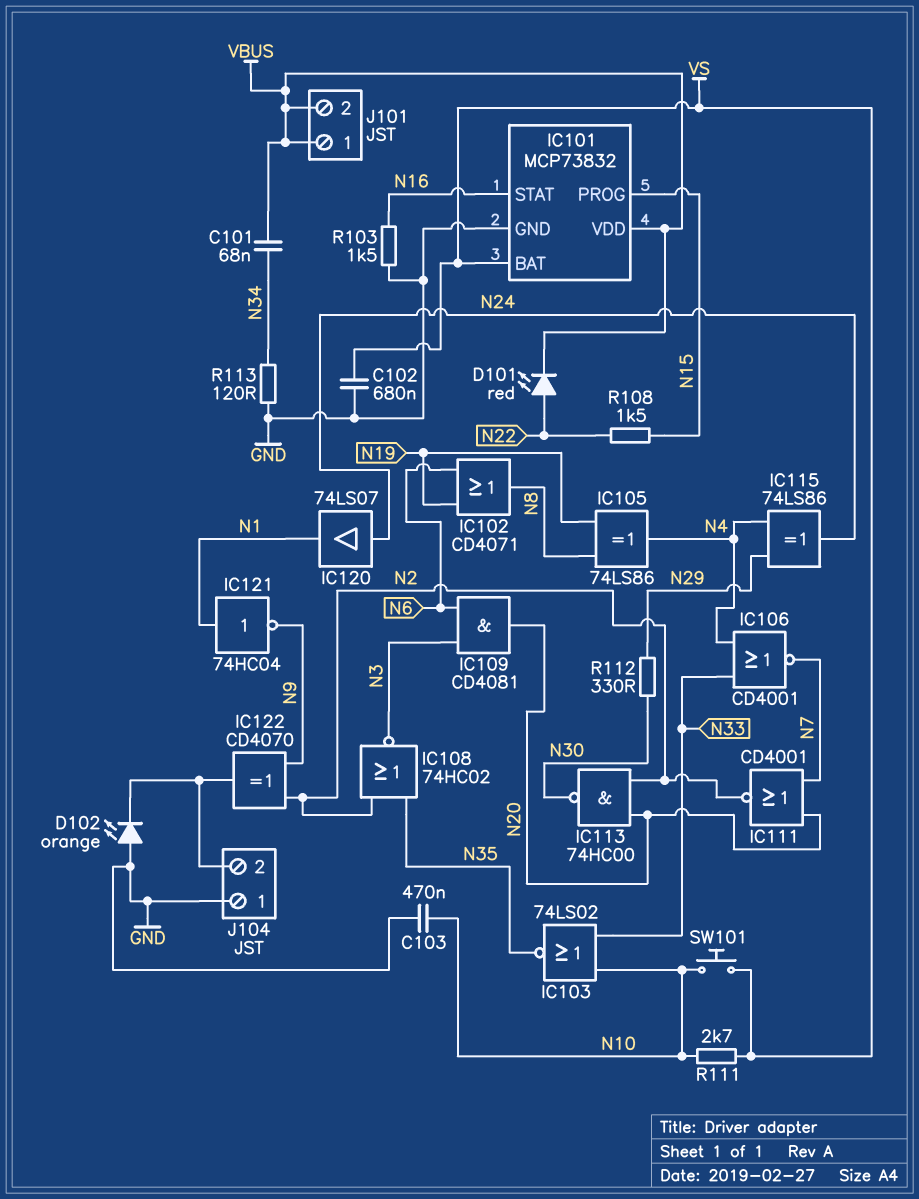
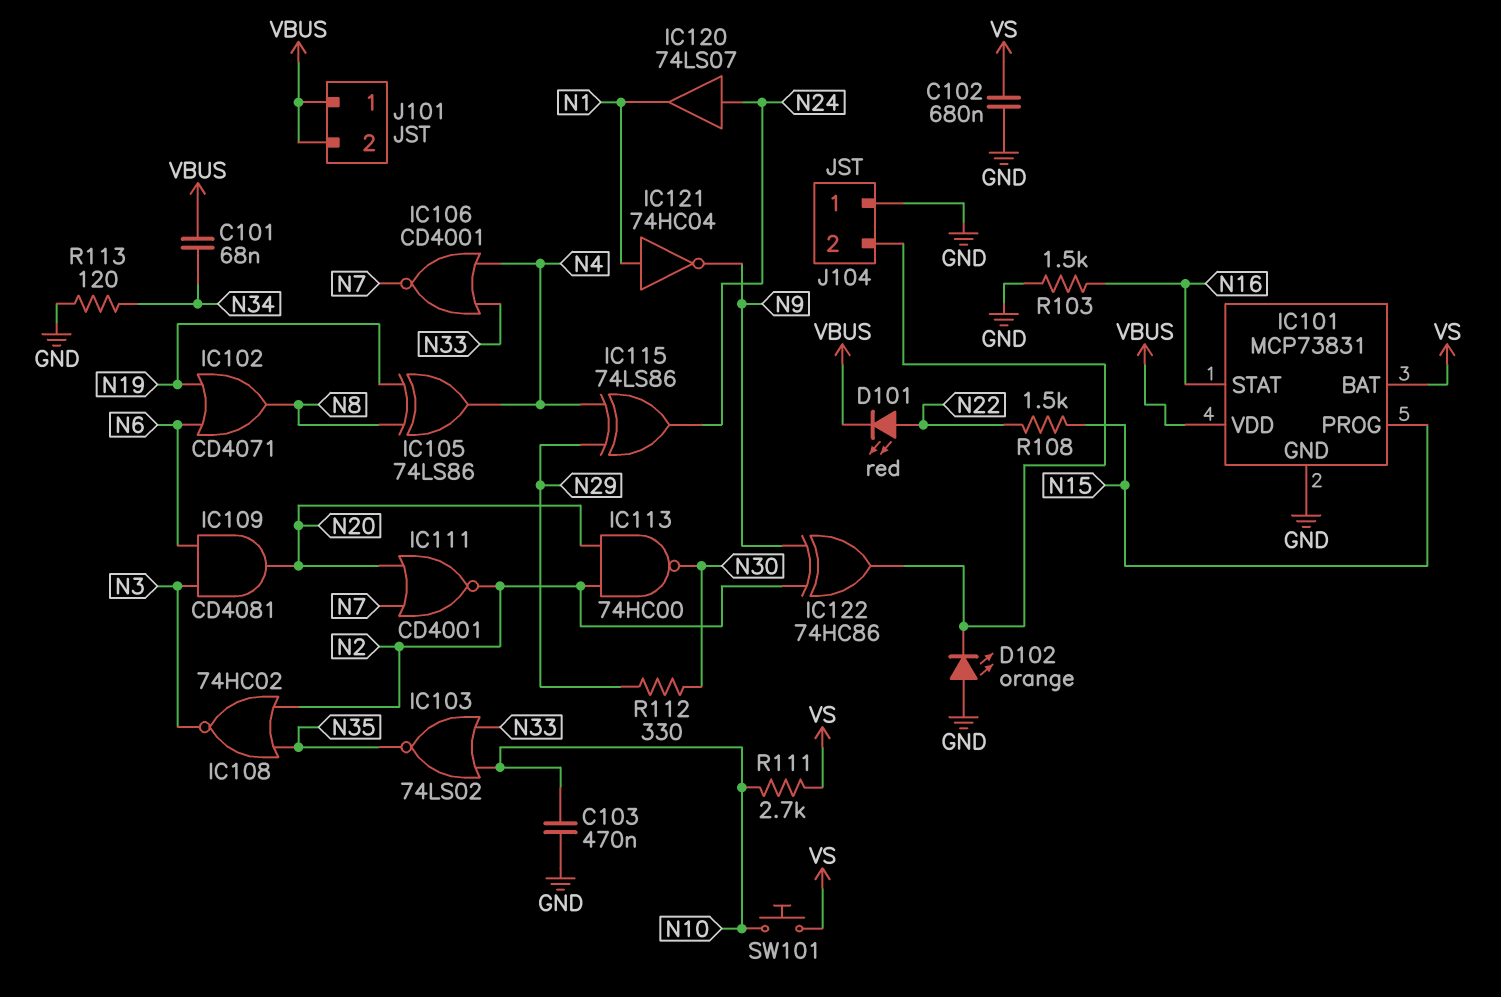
IC101: MCP73832 -> MCP73831
IC122: XOR CD4070 (in N2, in N9, out J104/2) -> XOR 74HC86 (in N2, in N9, out J104/2)

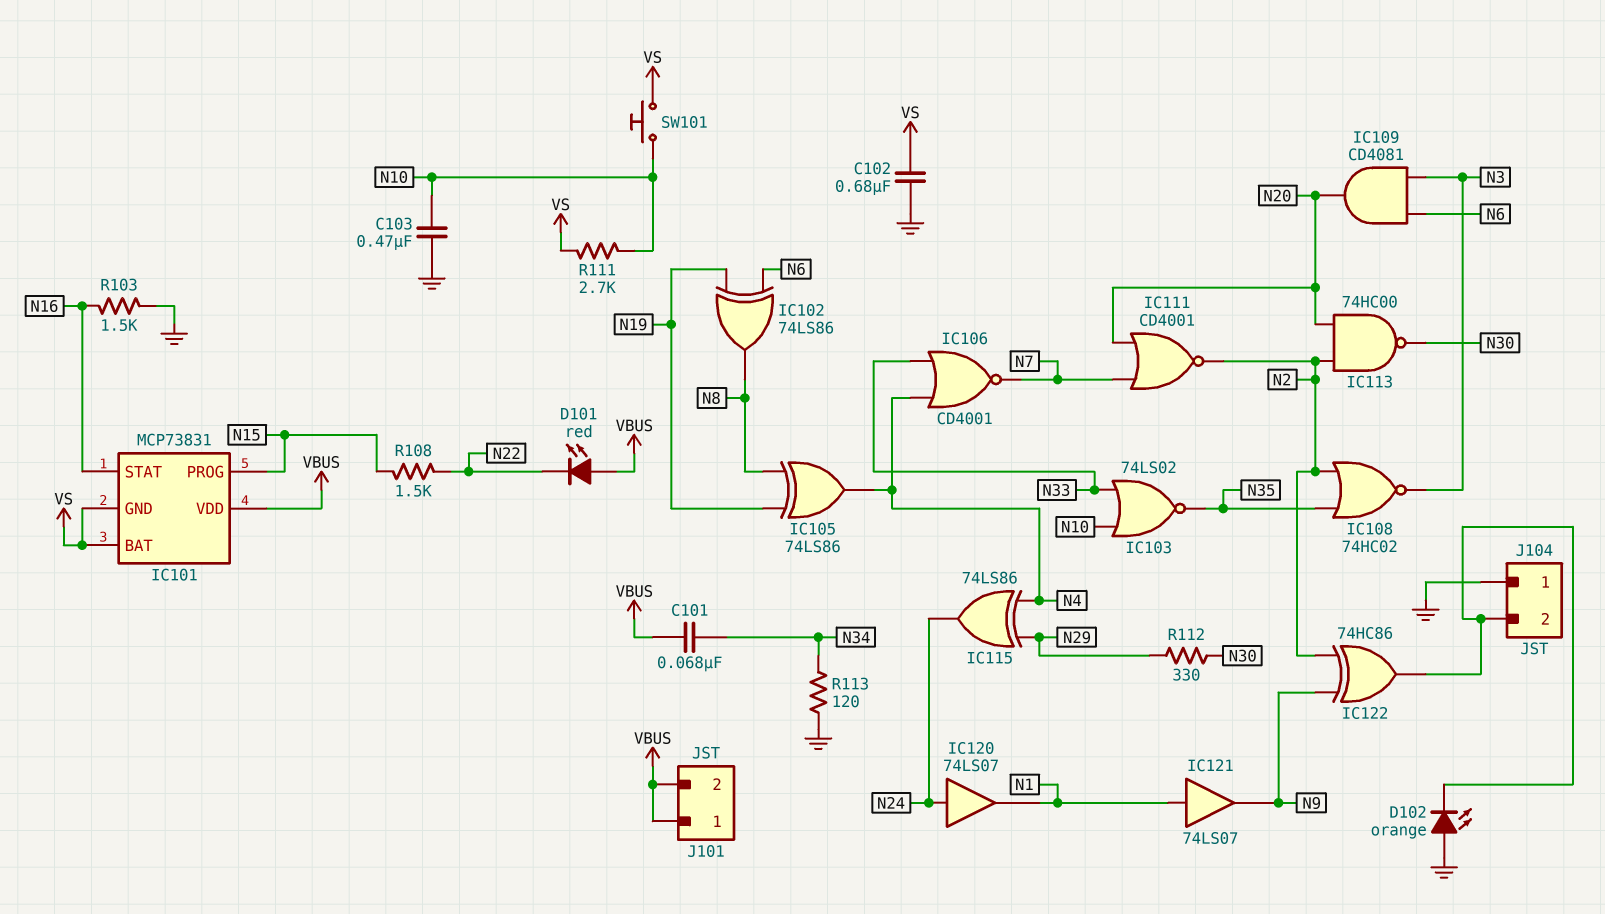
D101: LED red (A N22, K VBUS) -> LED red (A VBUS, K N22)
IC101 pin GND: GND -> VS
IC102: OR CD4071 (in N6, in N19, out N8) -> XOR 74LS86 (in N6, in N19, out N8)
IC121: NOT 74HC04 (in N1, out N9) -> buffer 74LS07 (in N1, out N9)

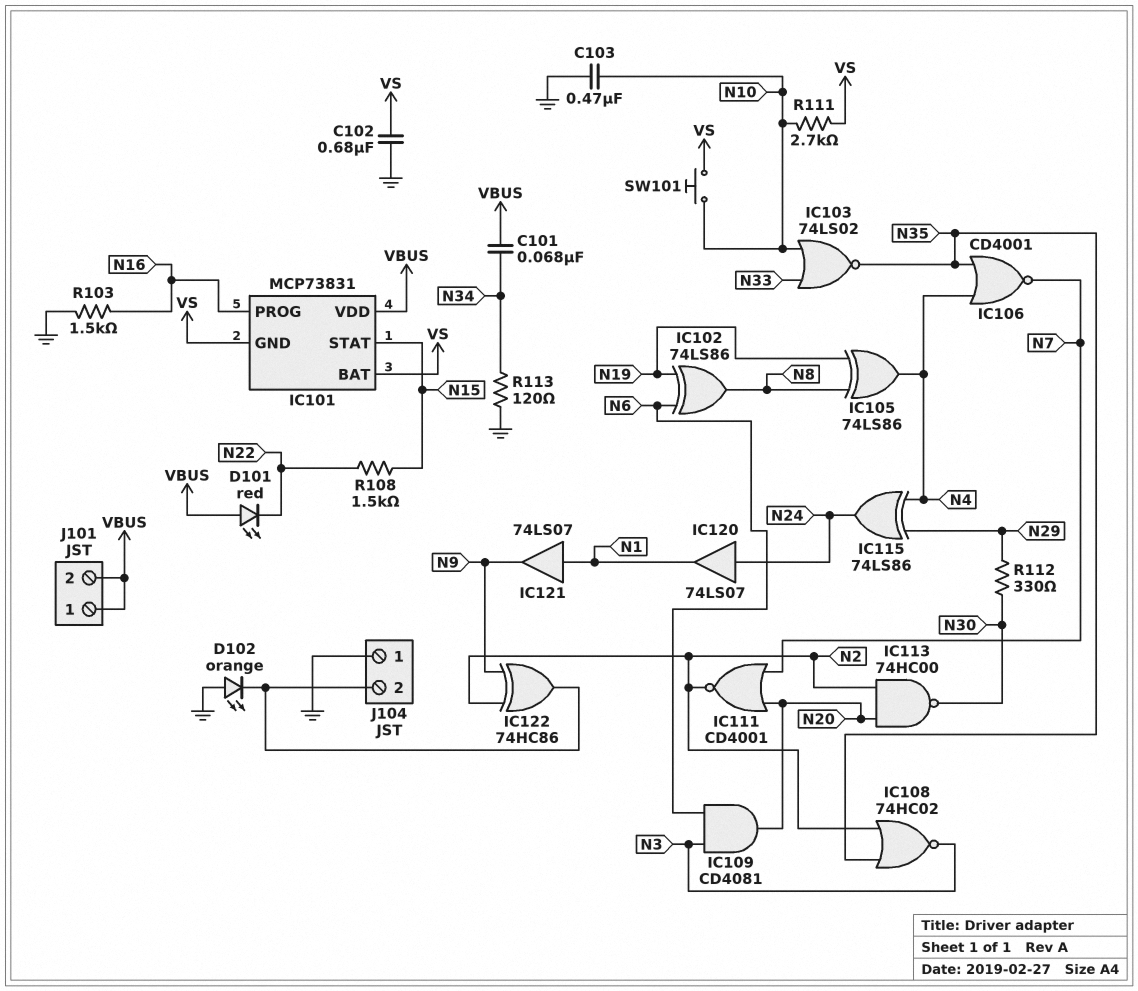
IC101 pin PROG: N15 -> N16
IC101 pin STAT: N16 -> N15
IC106: NOR CD4001 (in N4, in N33, out N7) -> NOR CD4001 (in N4, in N35, out N7)

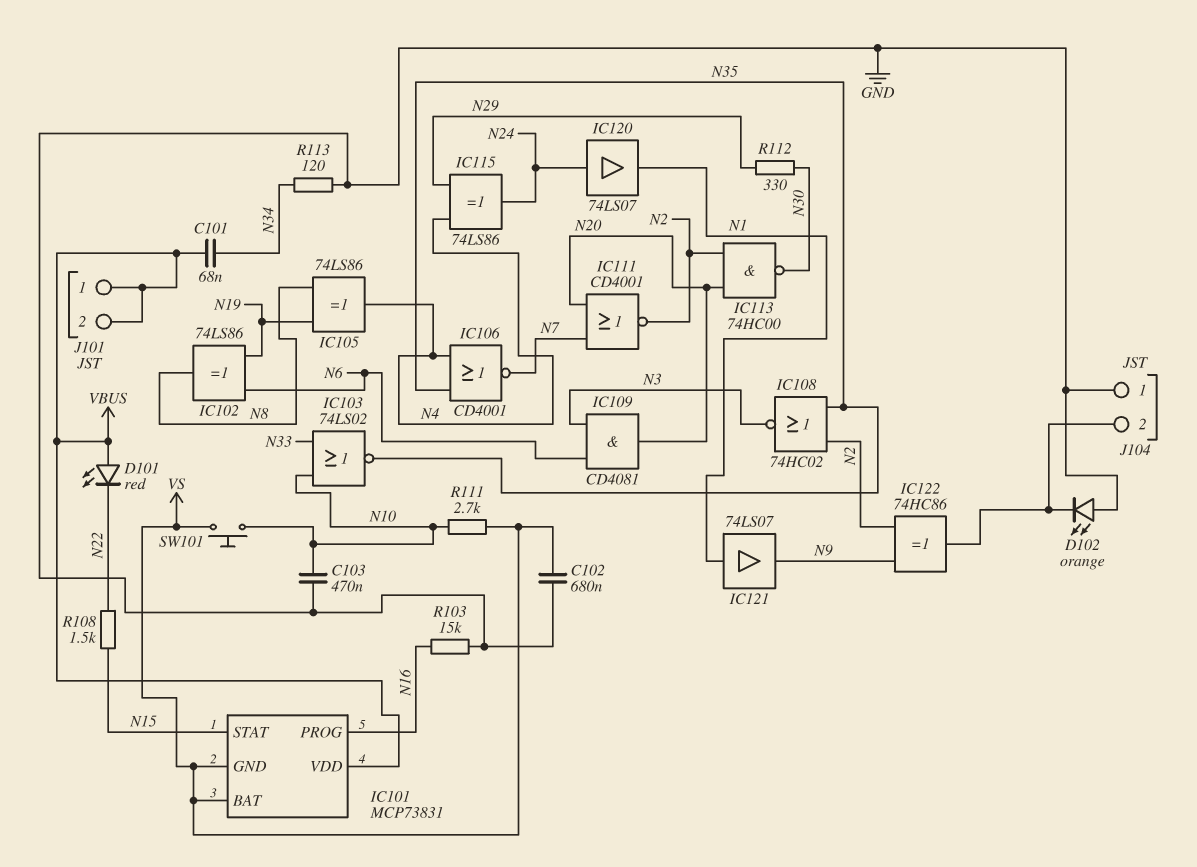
R103: 1.5k (GND, N16) -> 15k (GND, N16)

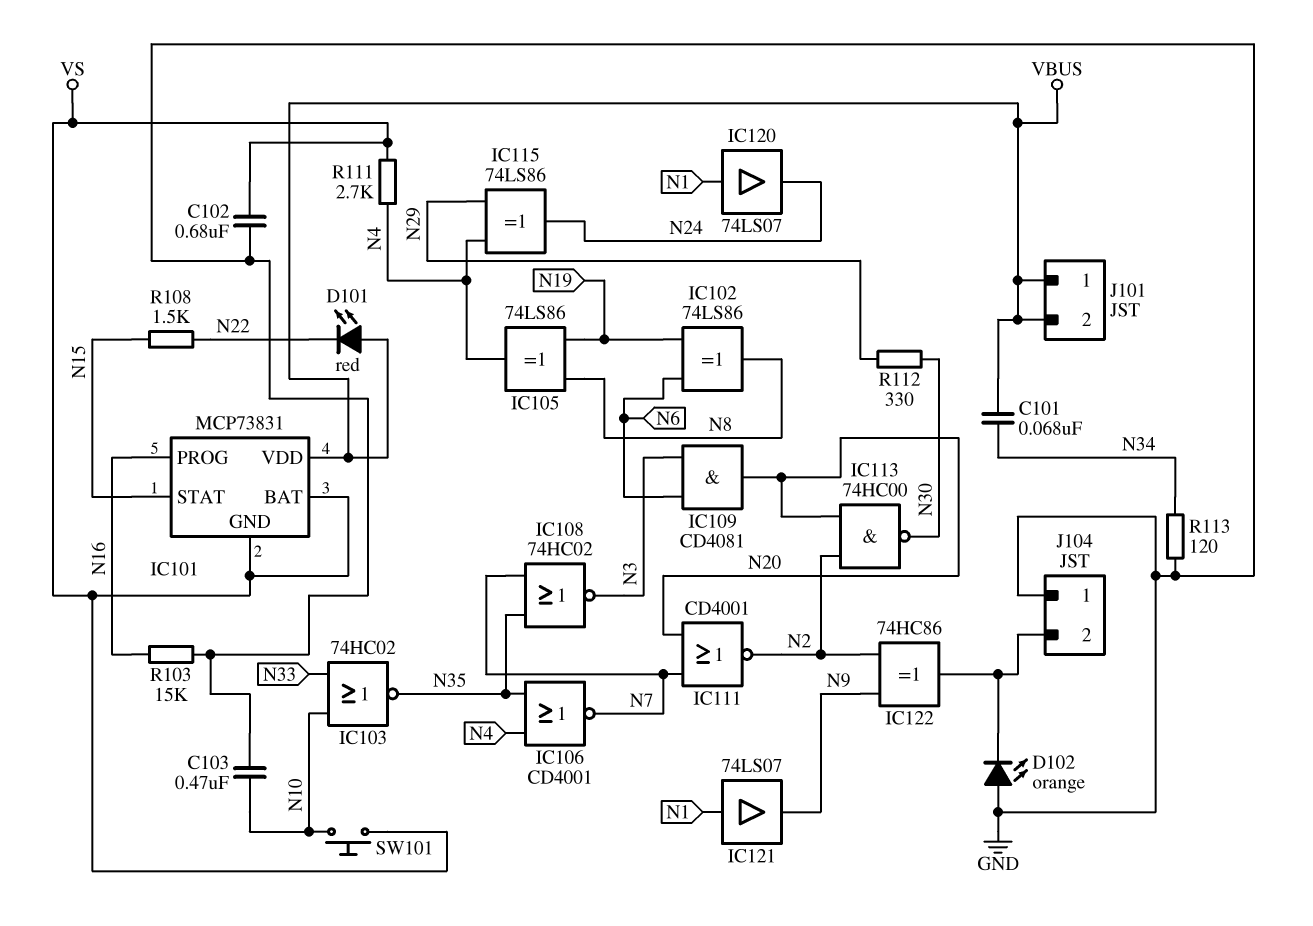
IC103: NOR 74LS02 (in N10, in N33, out N35) -> NOR 74HC02 (in N10, in N33, out N35)
IC108: NOR 74HC02 (in N2, in N35, out N3) -> NOR 74HC02 (in N7, in N35, out N3)
IC120: buffer 74LS07 (in N24, out N1) -> buffer 74LS07 (in N1, out N24)
R111: 2.7k (N10, VS) -> 2.7k (N4, VS)

